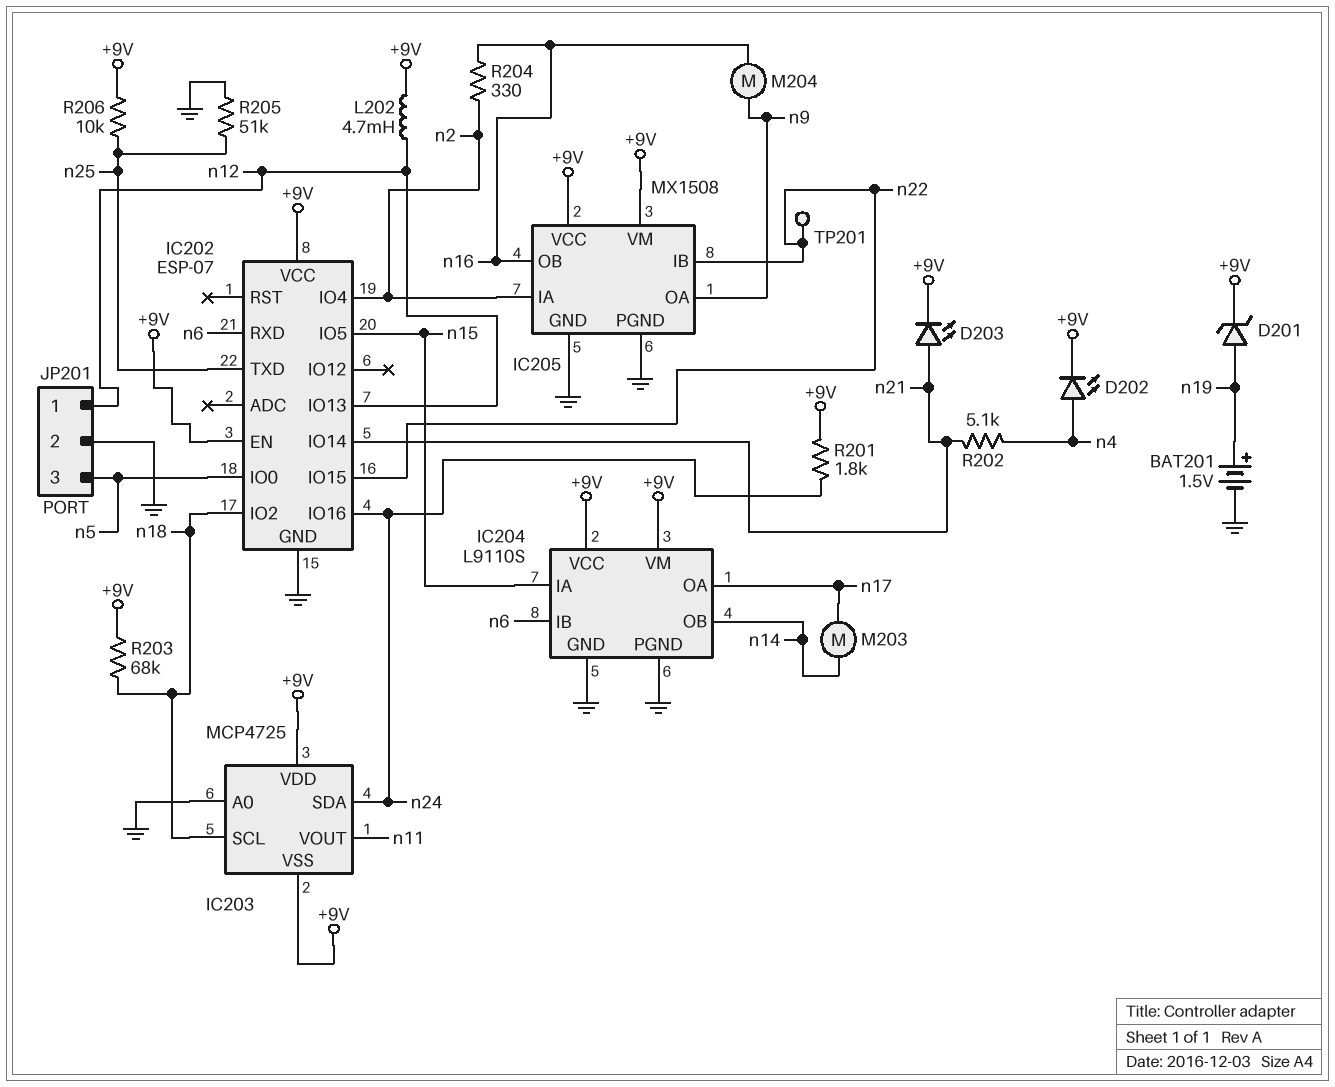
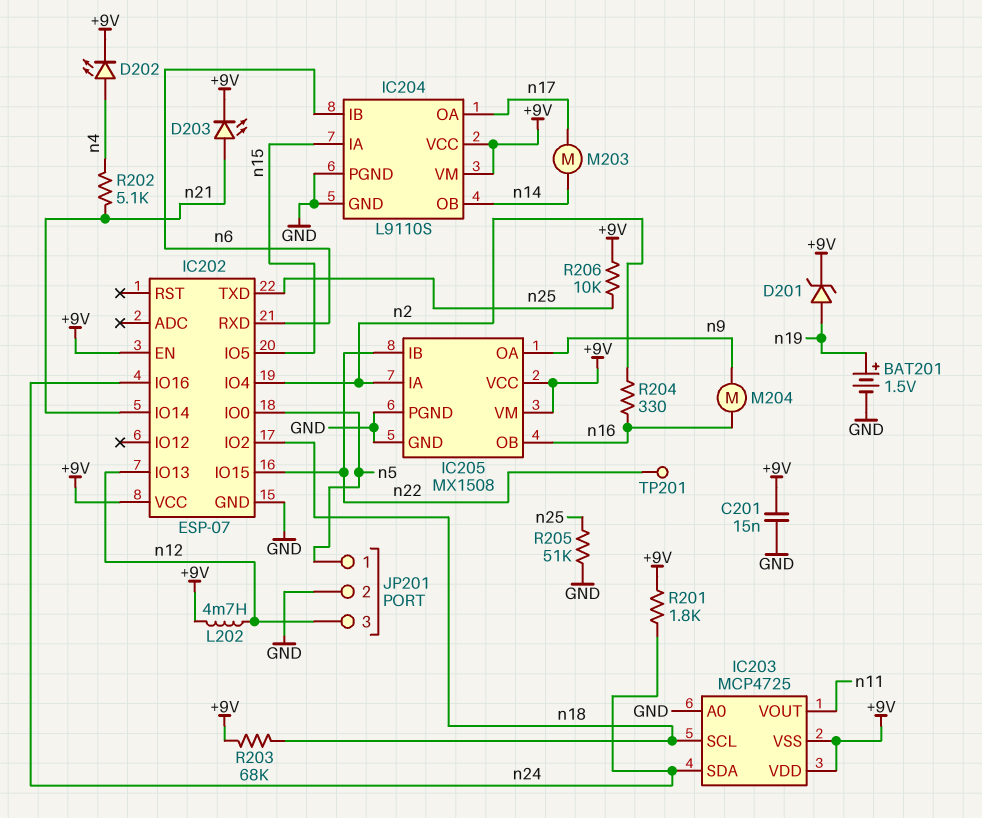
C201: none -> 15nF (+9V, GND)
JP201 pin 1: n12 -> n5
JP201 pin 3: n5 -> n12

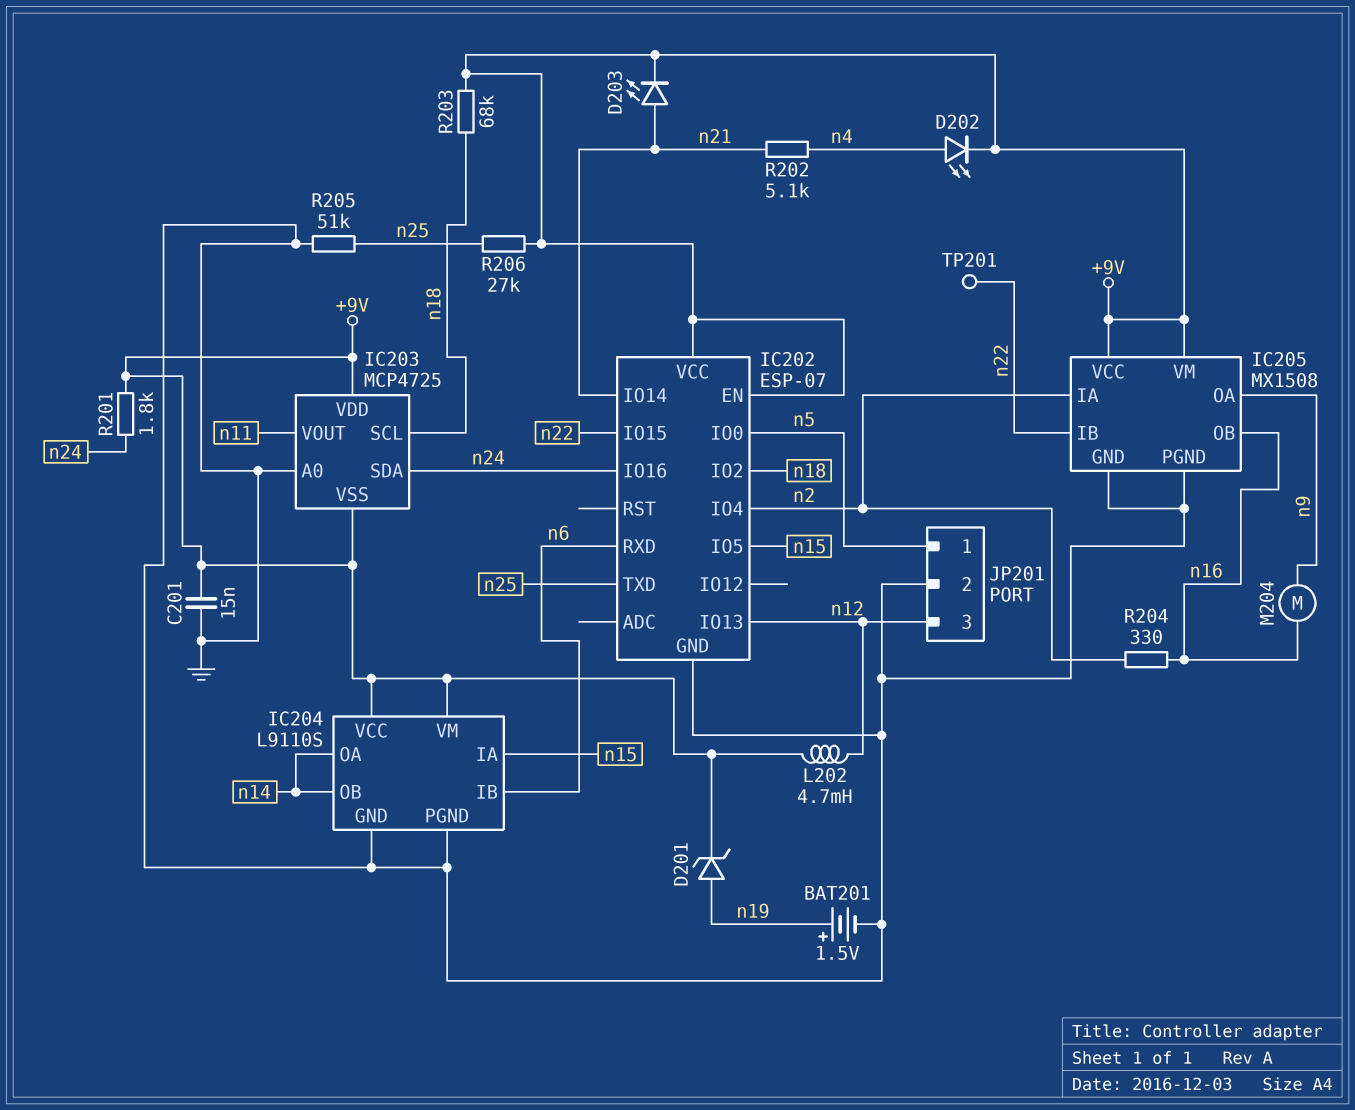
IC204 pin OA: n17 -> n14
M203: motor (n14, n17) -> none
R206: 10k (+9V, n25) -> 27k (+9V, n25)

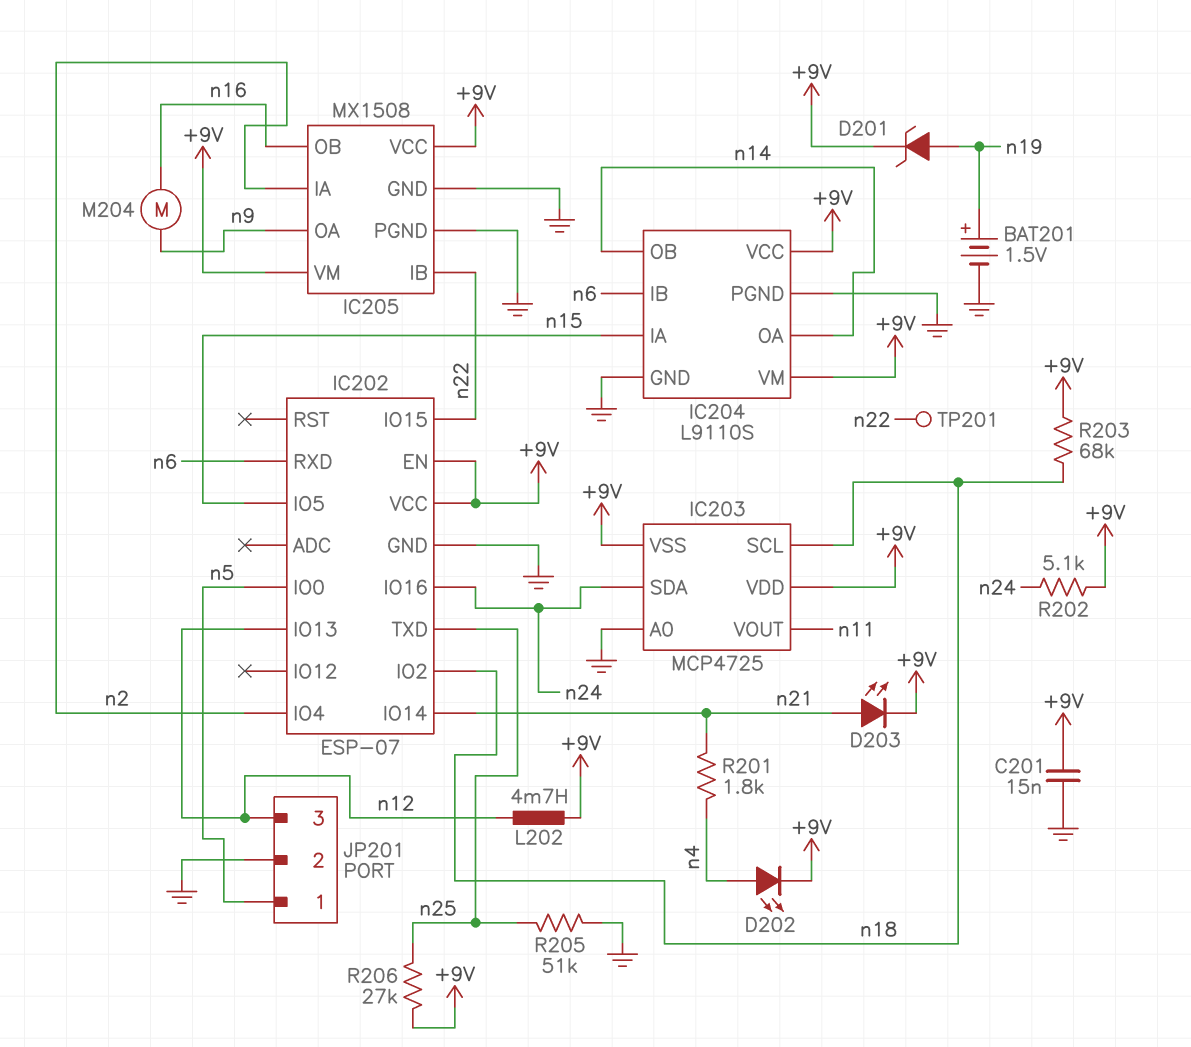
R201: 1.8k (+9V, n24) -> 1.8k (n4, n21)
R202: 5.1k (n4, n21) -> 5.1k (+9V, n24)
R204: 330 (n2, n16) -> none

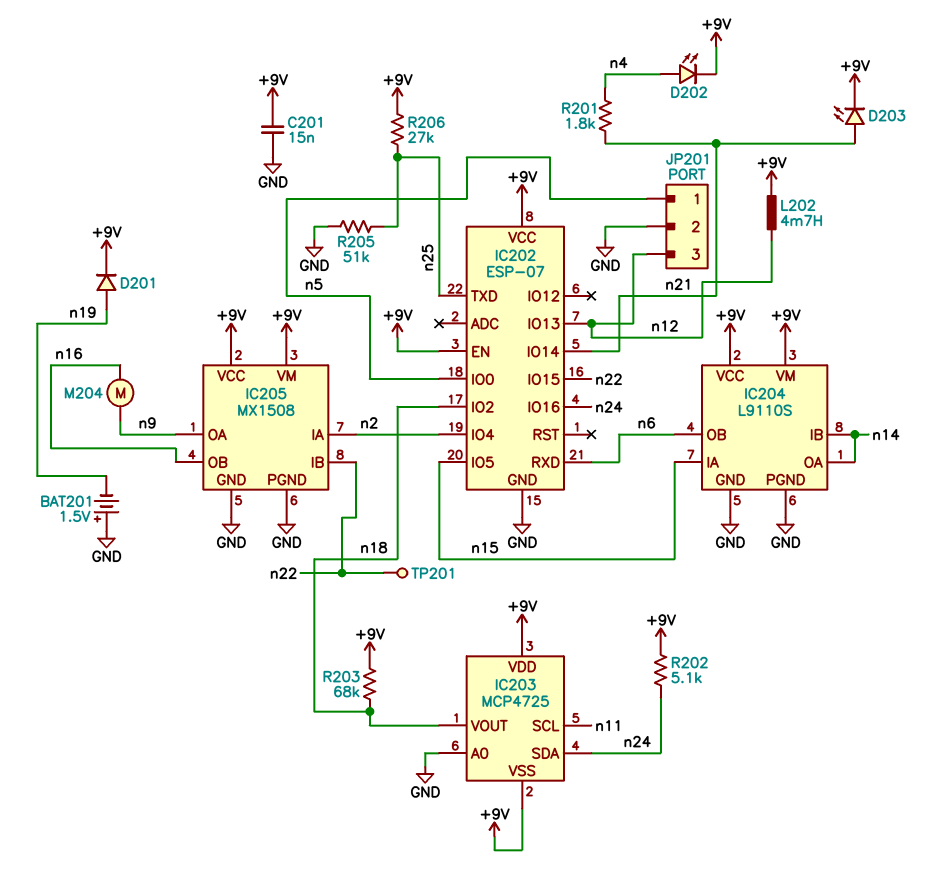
BAT201: 1.5V (plus n19, minus GND) -> 1.5V (plus GND, minus n19)
D201: zener (A n19, K +9V) -> diode (A n19, K +9V)
IC203 pin SCL: n18 -> n11
IC203 pin VOUT: n11 -> n18
IC204 pin IB: n6 -> n14
IC204 pin OB: n14 -> n6

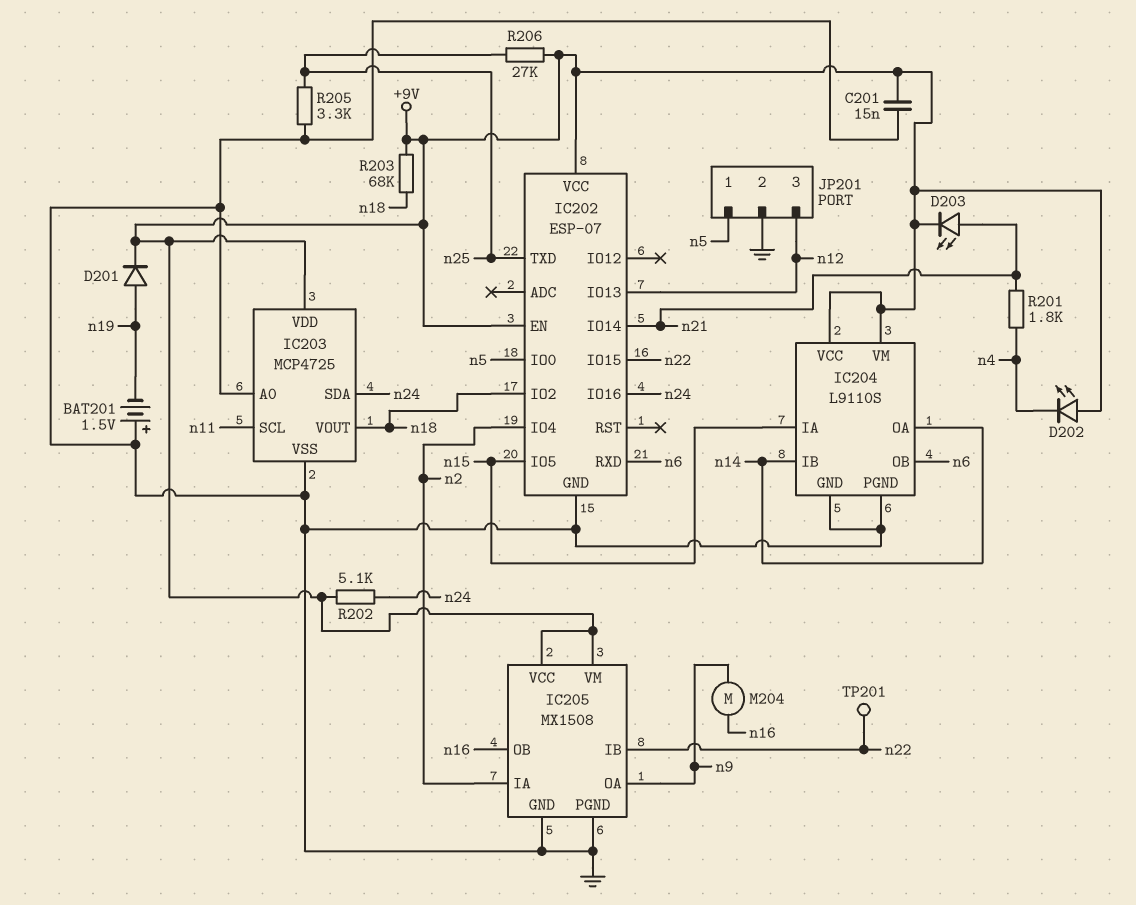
D202: LED (A n4, K +9V) -> LED (A +9V, K n4)
IC203 pin VSS: +9V -> GND
L202: 4.7mH (+9V, n12) -> none
R205: 51k (GND, n25) -> 3.3k (GND, n25)

